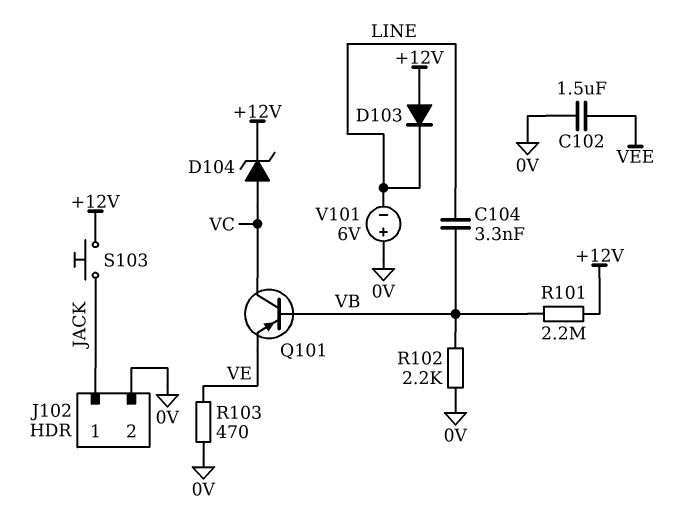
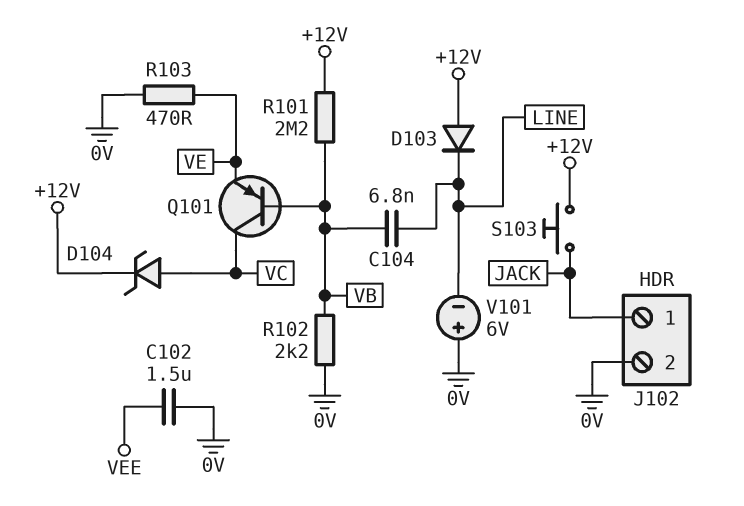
C104: 3.3nF (LINE, VB) -> 6.8nF (LINE, VB)

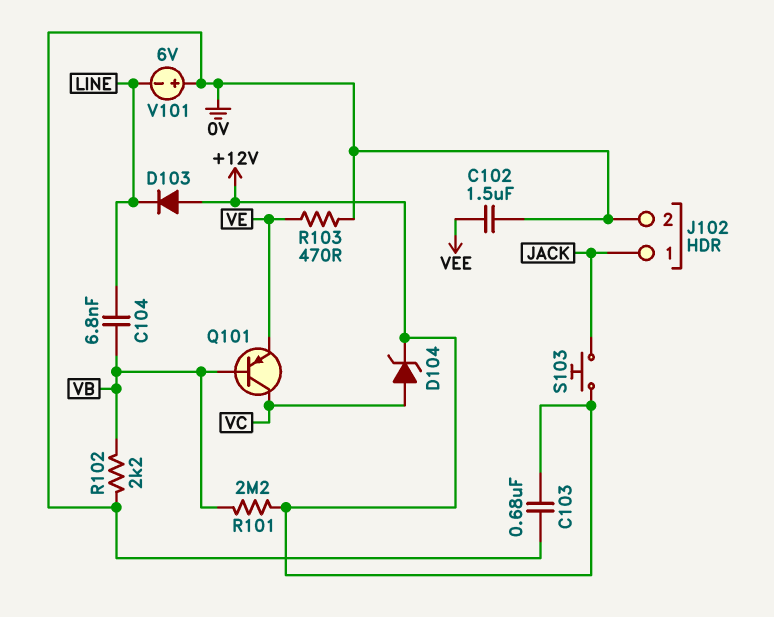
C103: none -> 680nF (+12V, 0V)

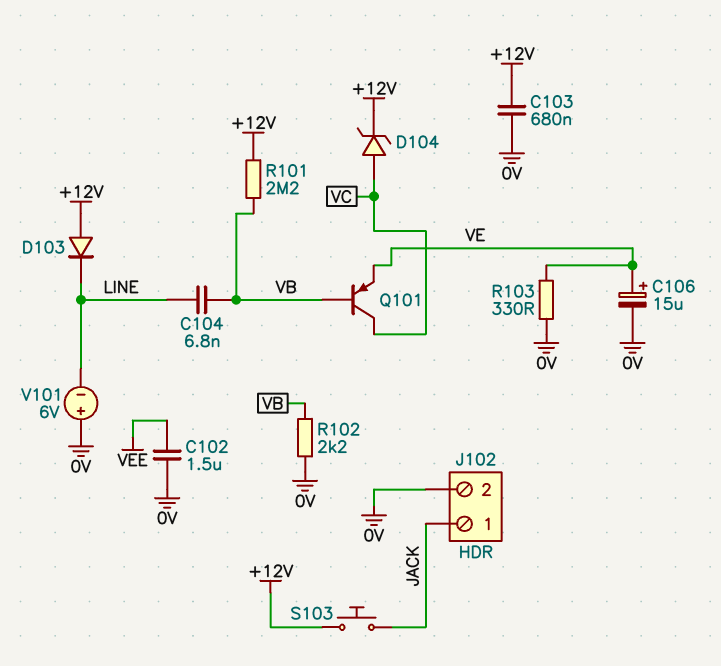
C106: none -> 15uF (plus VE, minus 0V)
R103: 470 (0V, VE) -> 330 (0V, VE)

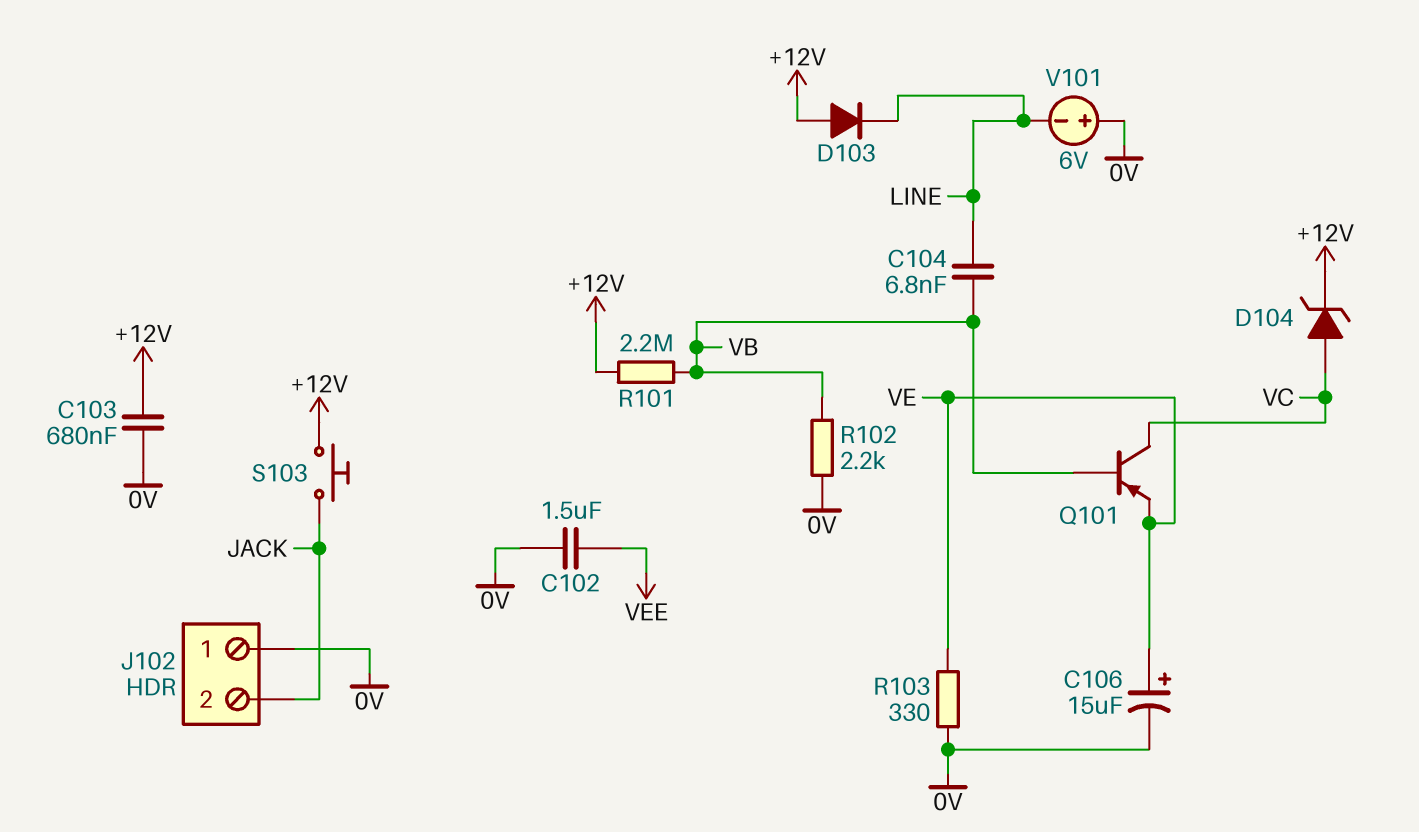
J102 pin 1: JACK -> 0V
J102 pin 2: 0V -> JACK

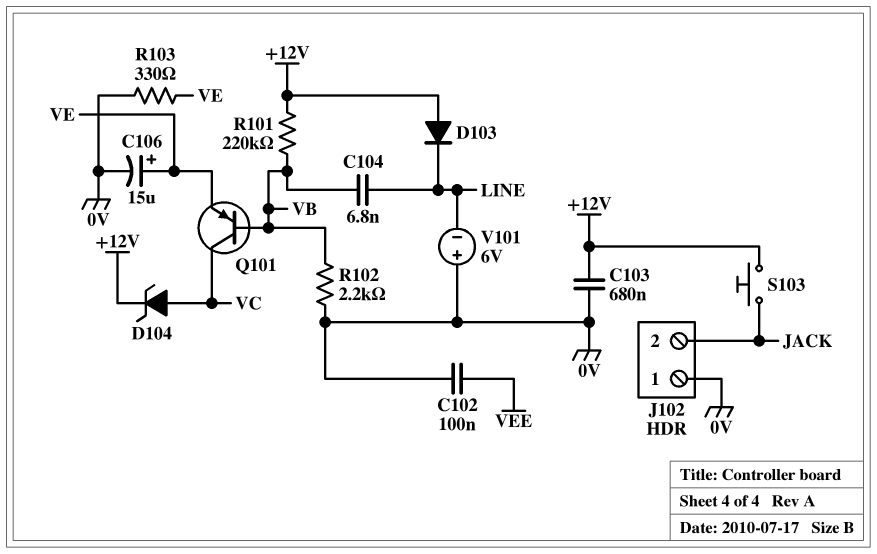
C102: 1.5uF (0V, VEE) -> 100nF (0V, VEE)
R101: 2.2M (+12V, VB) -> 220k (+12V, VB)

